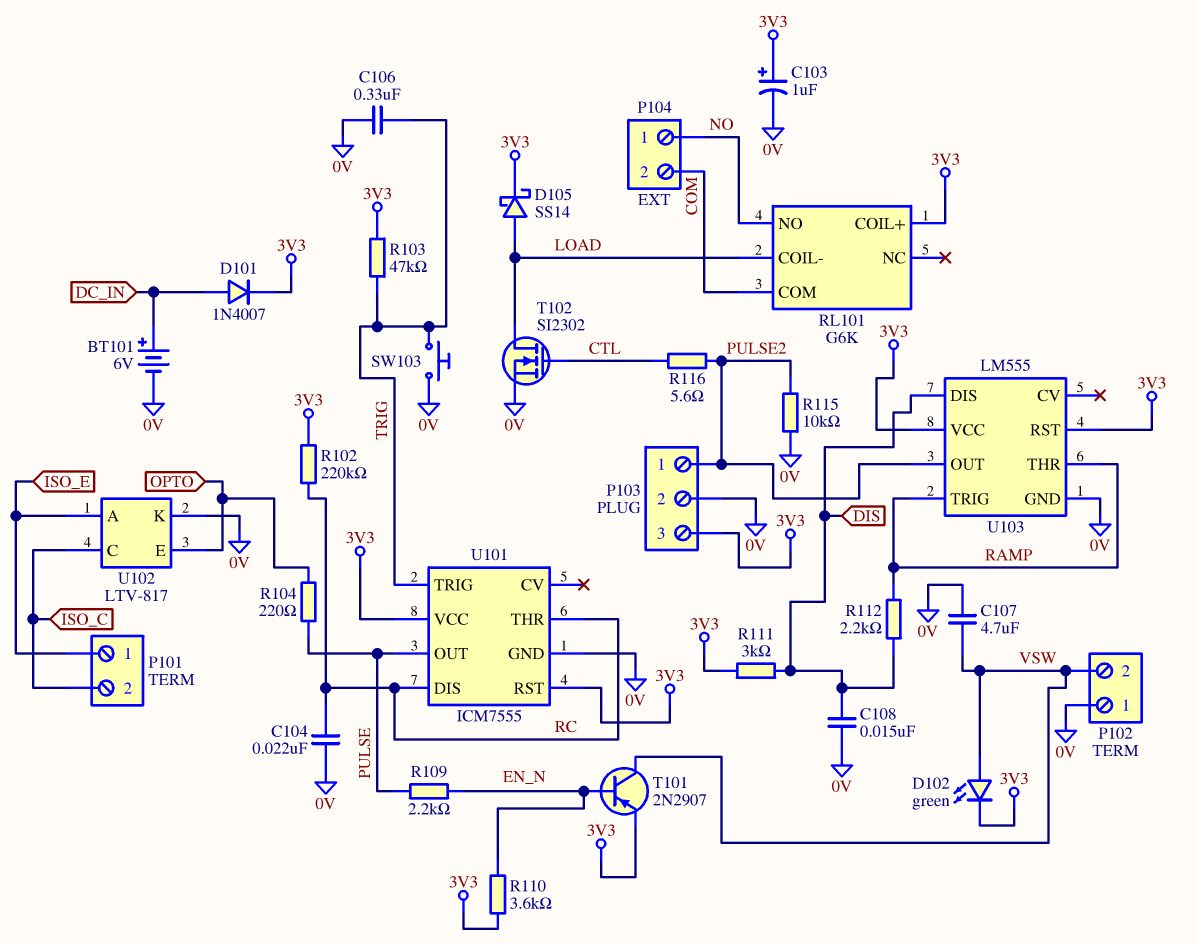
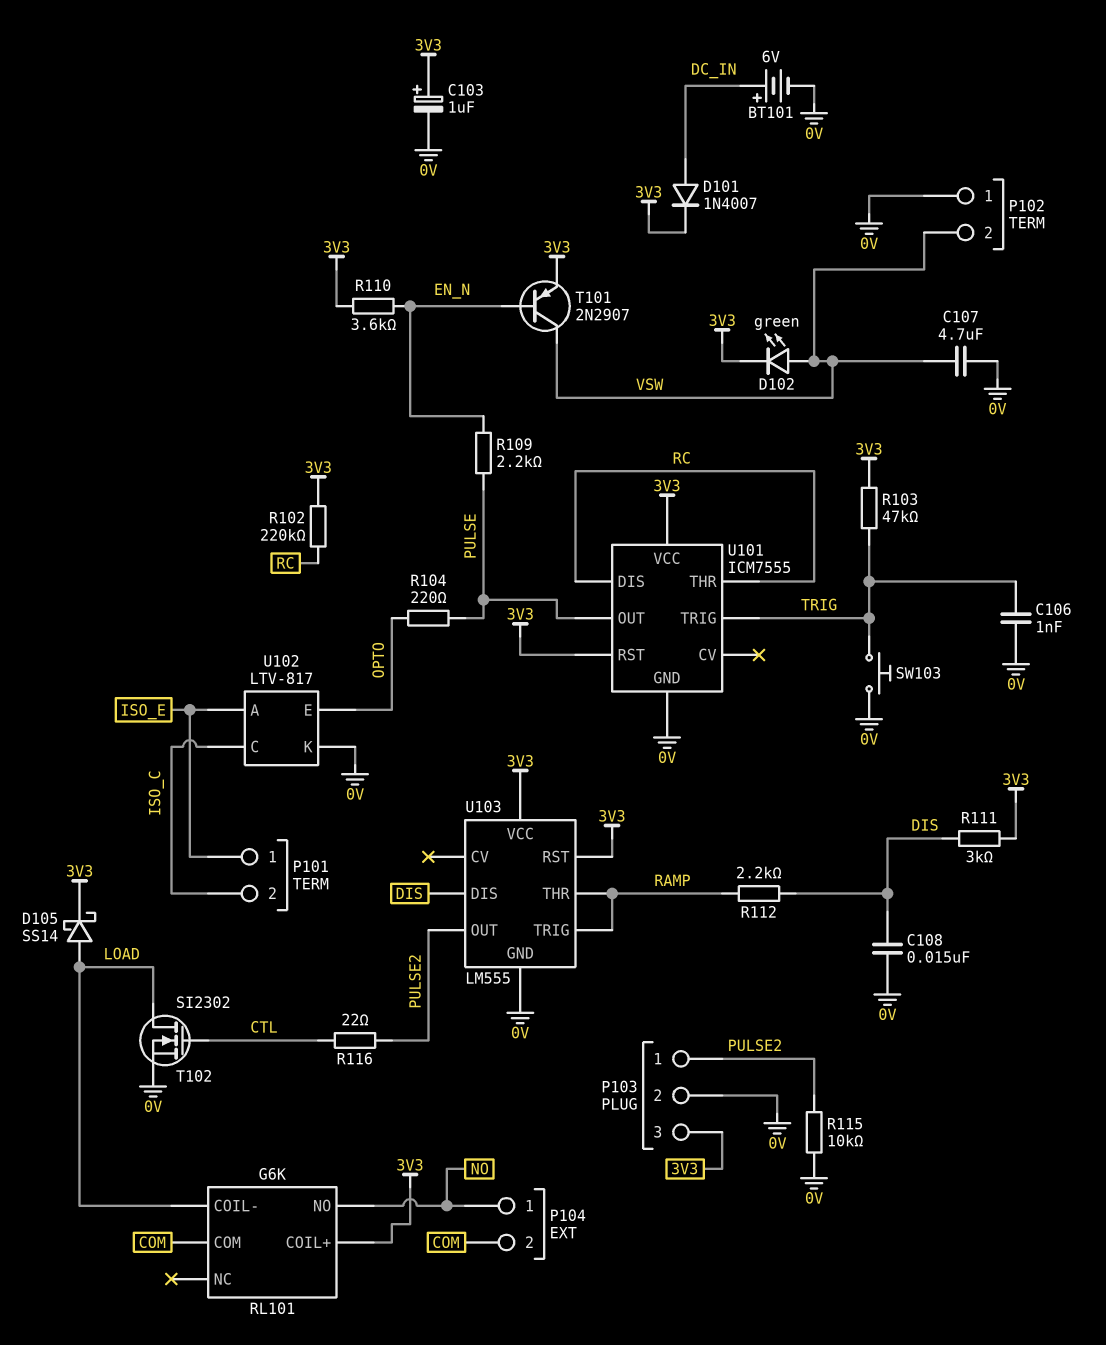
C104: 22nF (0V, RC) -> none
C106: 330nF (0V, TRIG) -> 1nF (0V, TRIG)
R116: 5.6 (CTL, PULSE2) -> 22 (CTL, PULSE2)

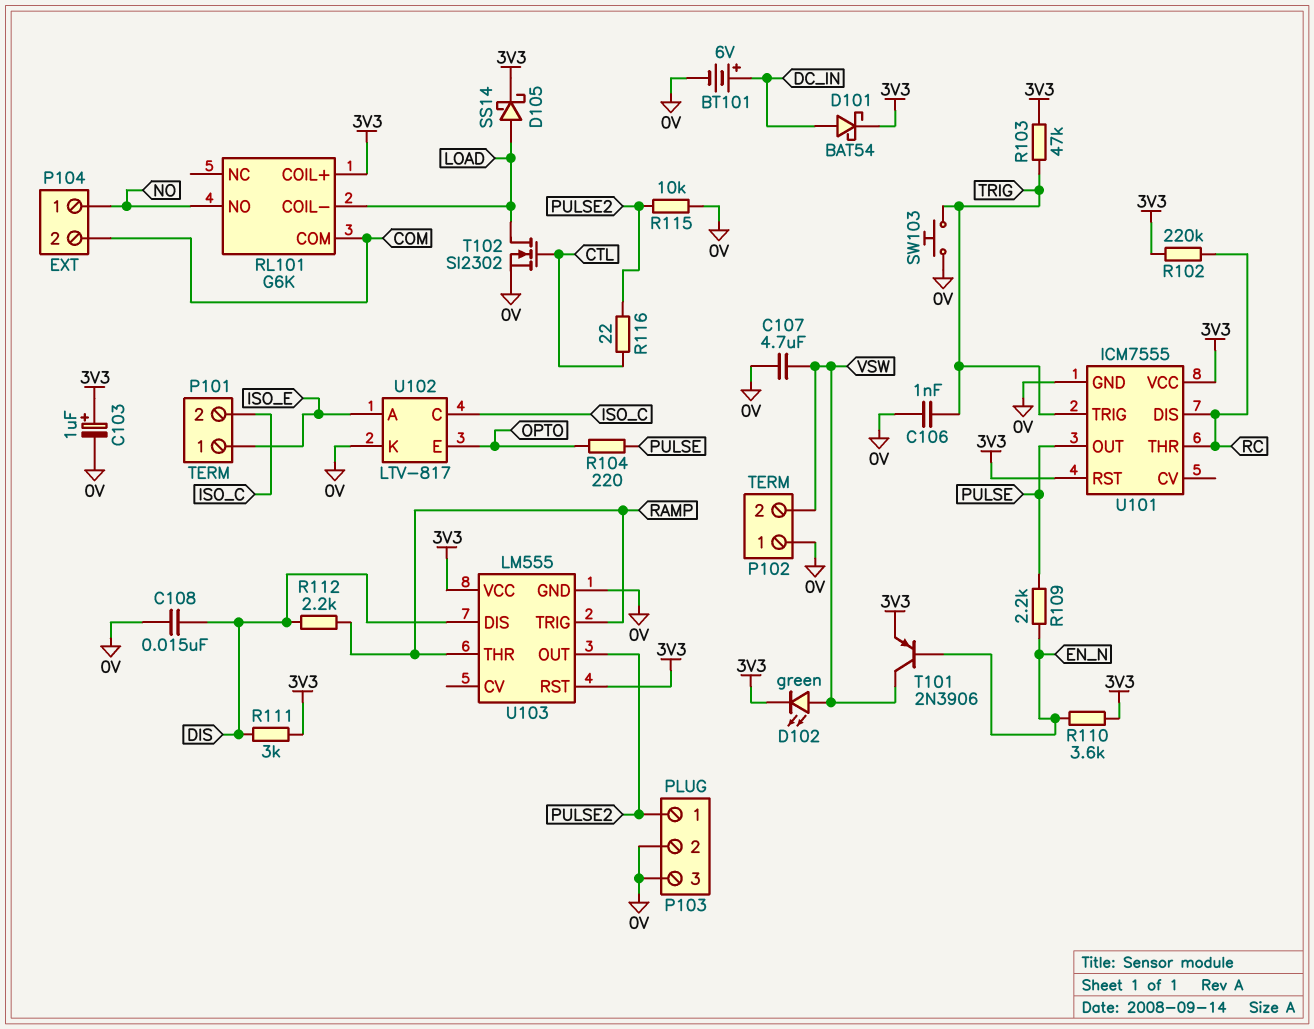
D101: diode 1N4007 (A DC_IN, K 3V3) -> schottky BAT54 (A DC_IN, K 3V3)
P103 pin 3: 3V3 -> 0V
T101: PNP 2N2907 (B EN_N, C VSW, E 3V3) -> PNP 2N3906 (B EN_N, C VSW, E 3V3)

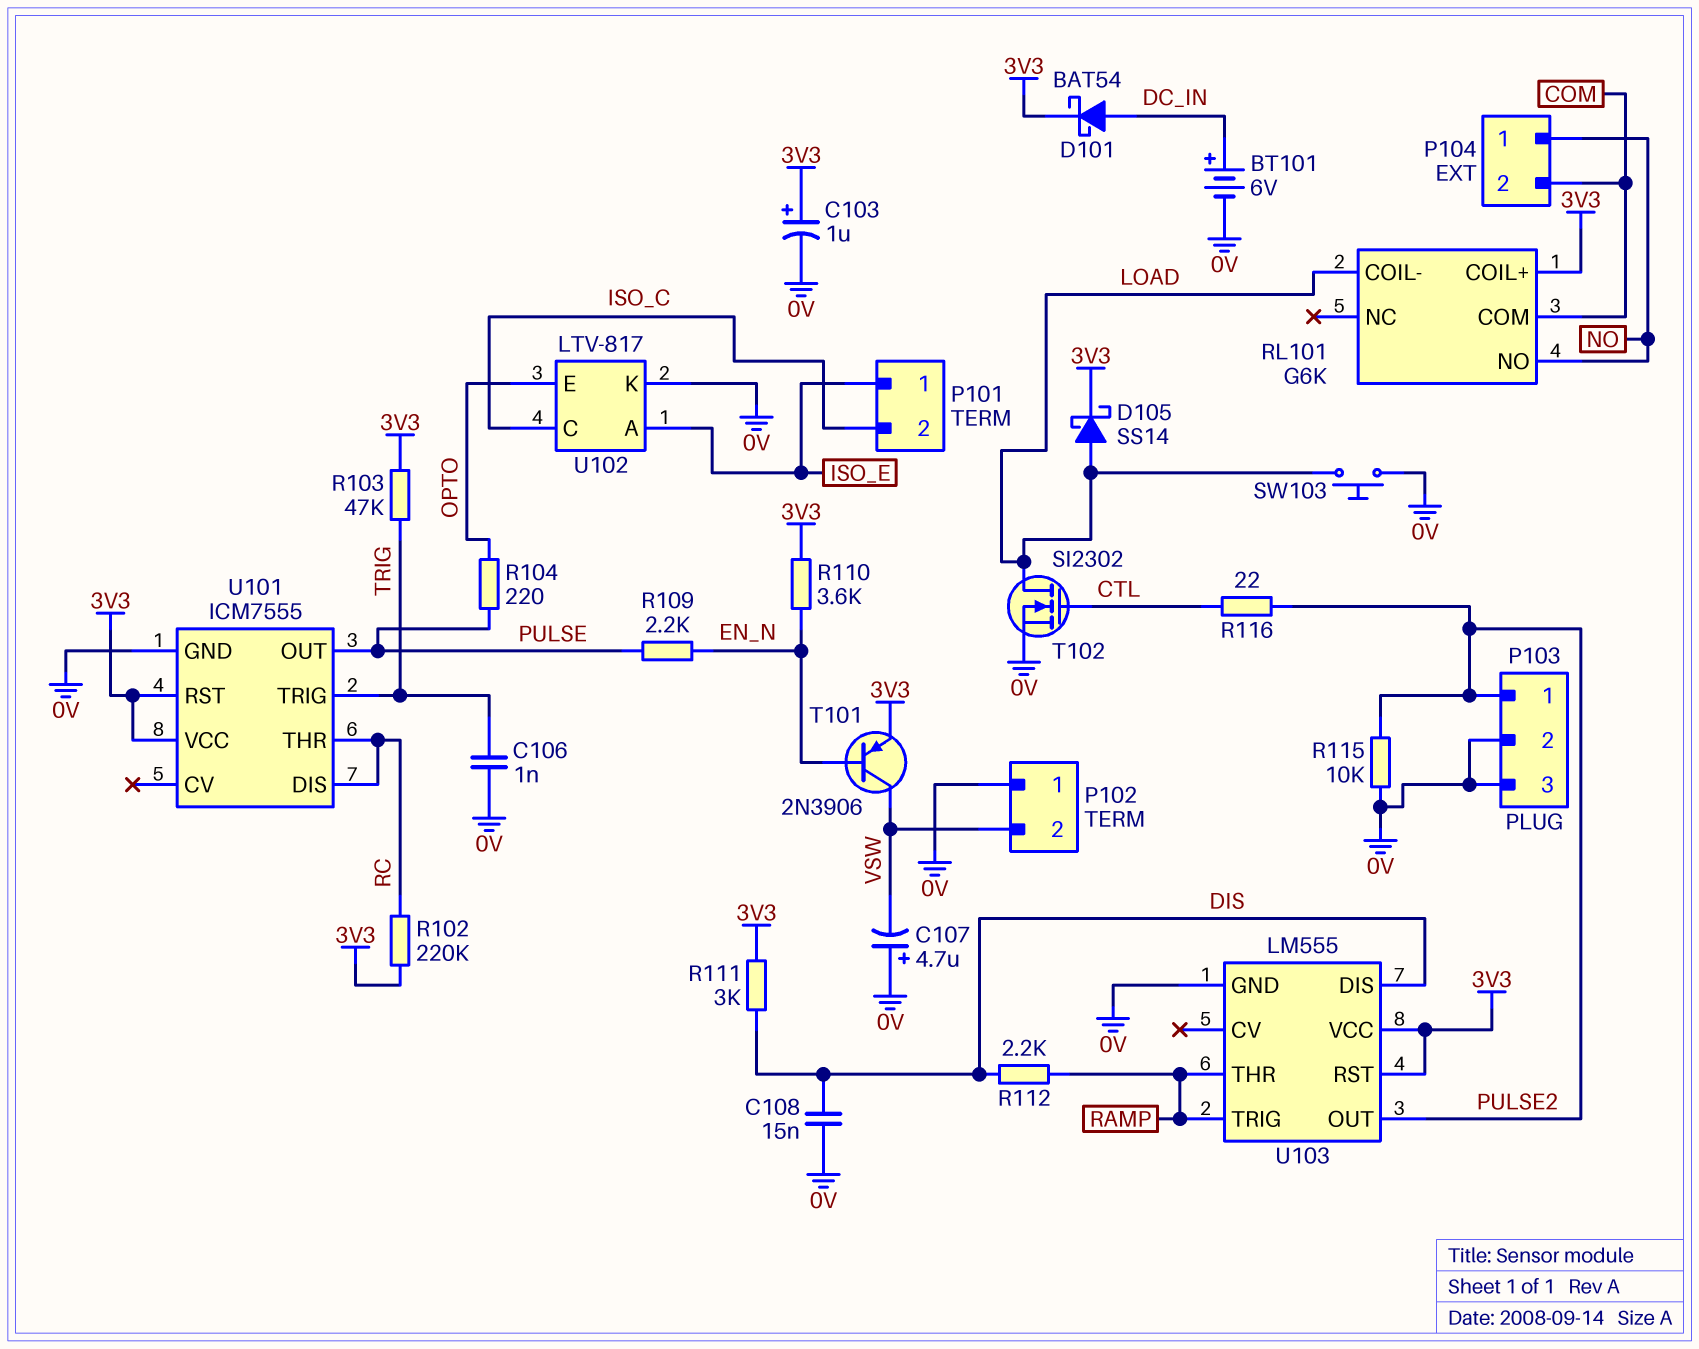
C107: 4.7uF (0V, VSW) -> 4.7uF (plus 0V, minus VSW)
D102: LED green (A VSW, K 3V3) -> none
SW103: button (0V, TRIG) -> button (0V, LOAD)

